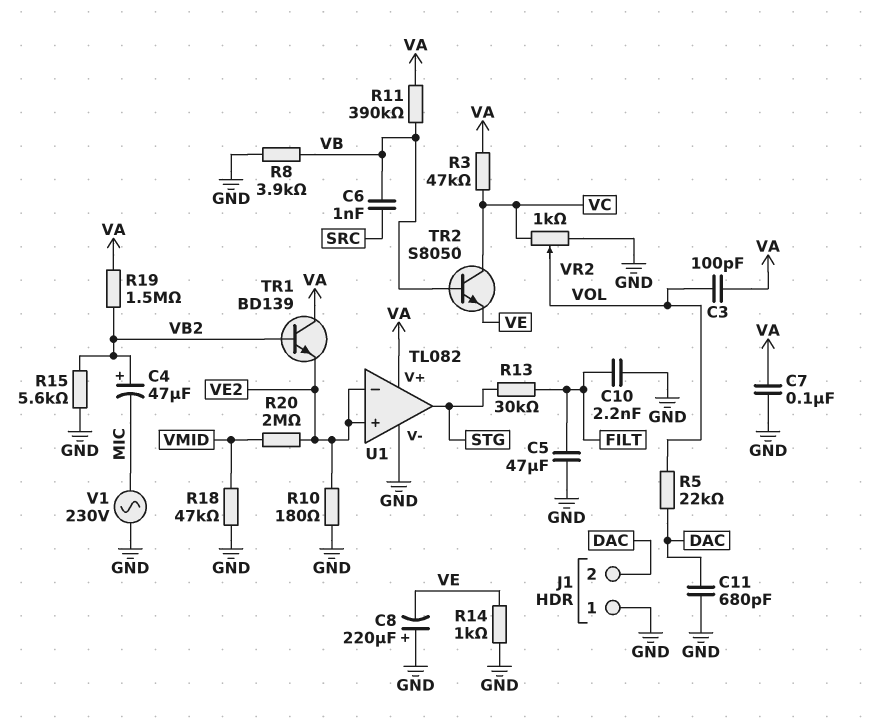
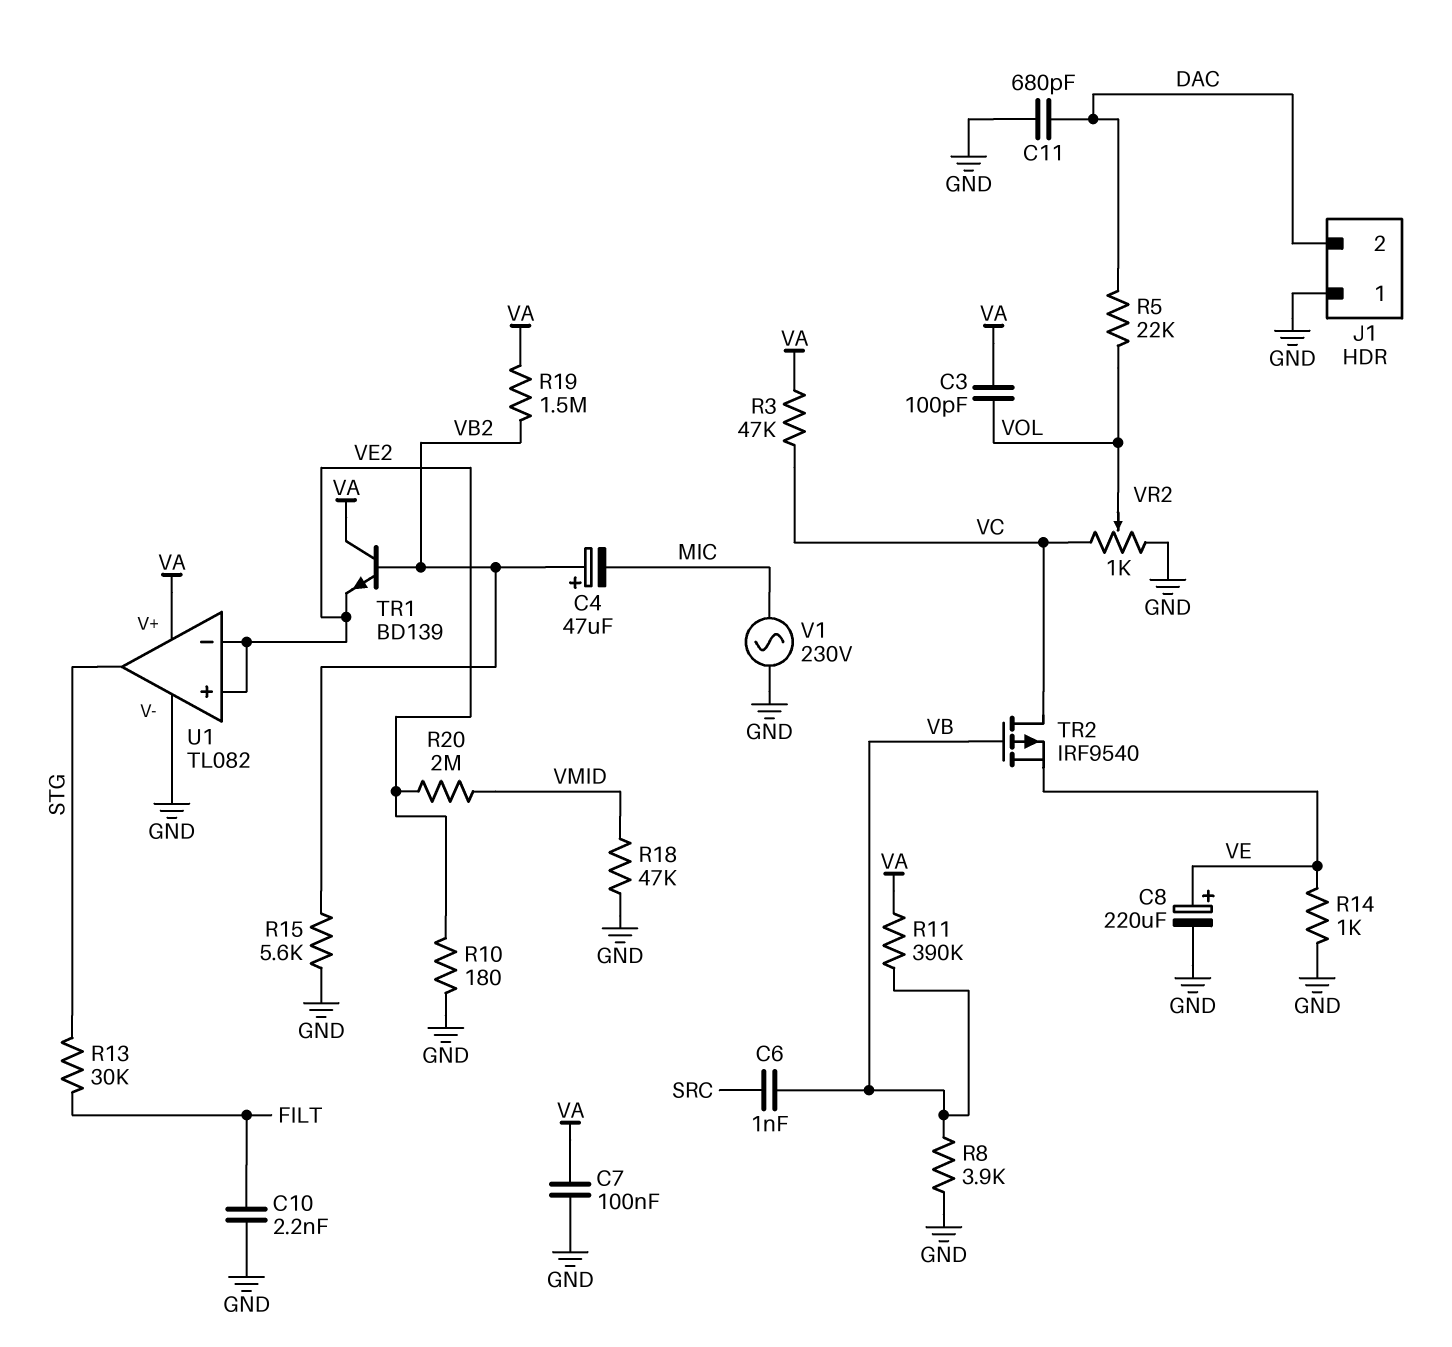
C5: 47uF (FILT, GND) -> none
C8: 220uF (plus GND, minus VE) -> 220uF (plus VE, minus GND)
TR2: NPN S8050 (B VB, C VC, E VE) -> PMOS IRF9540 (G VB, D VC, S VE)

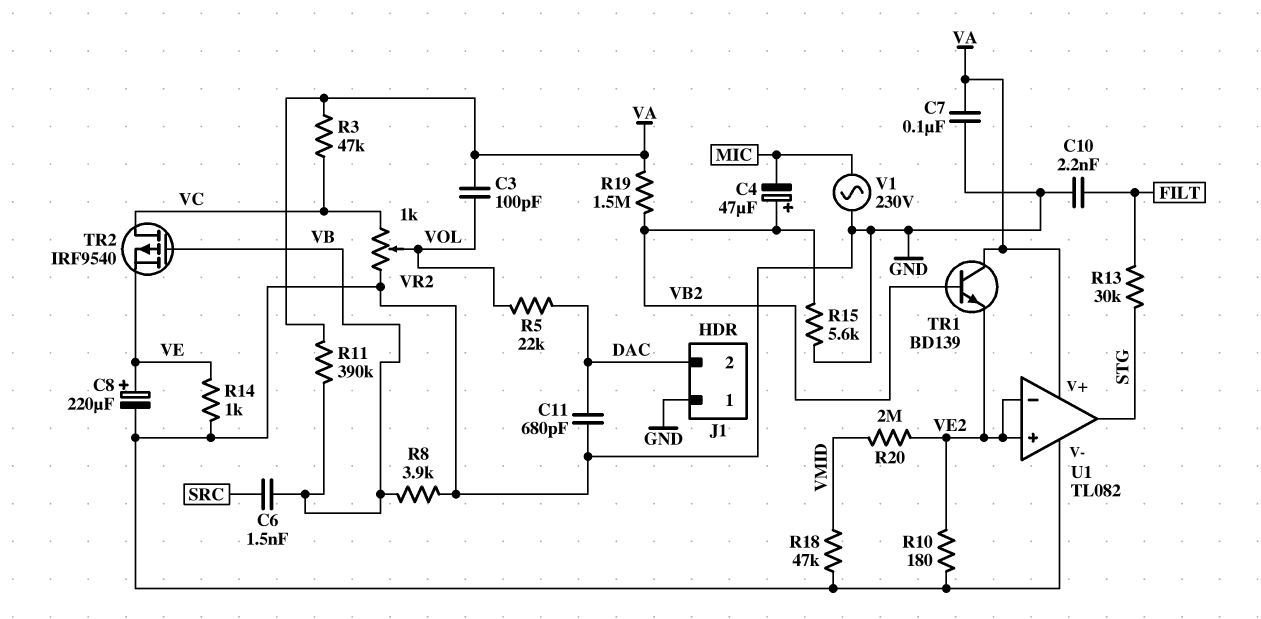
C6: 1nF (SRC, VB) -> 1.5nF (SRC, VB)

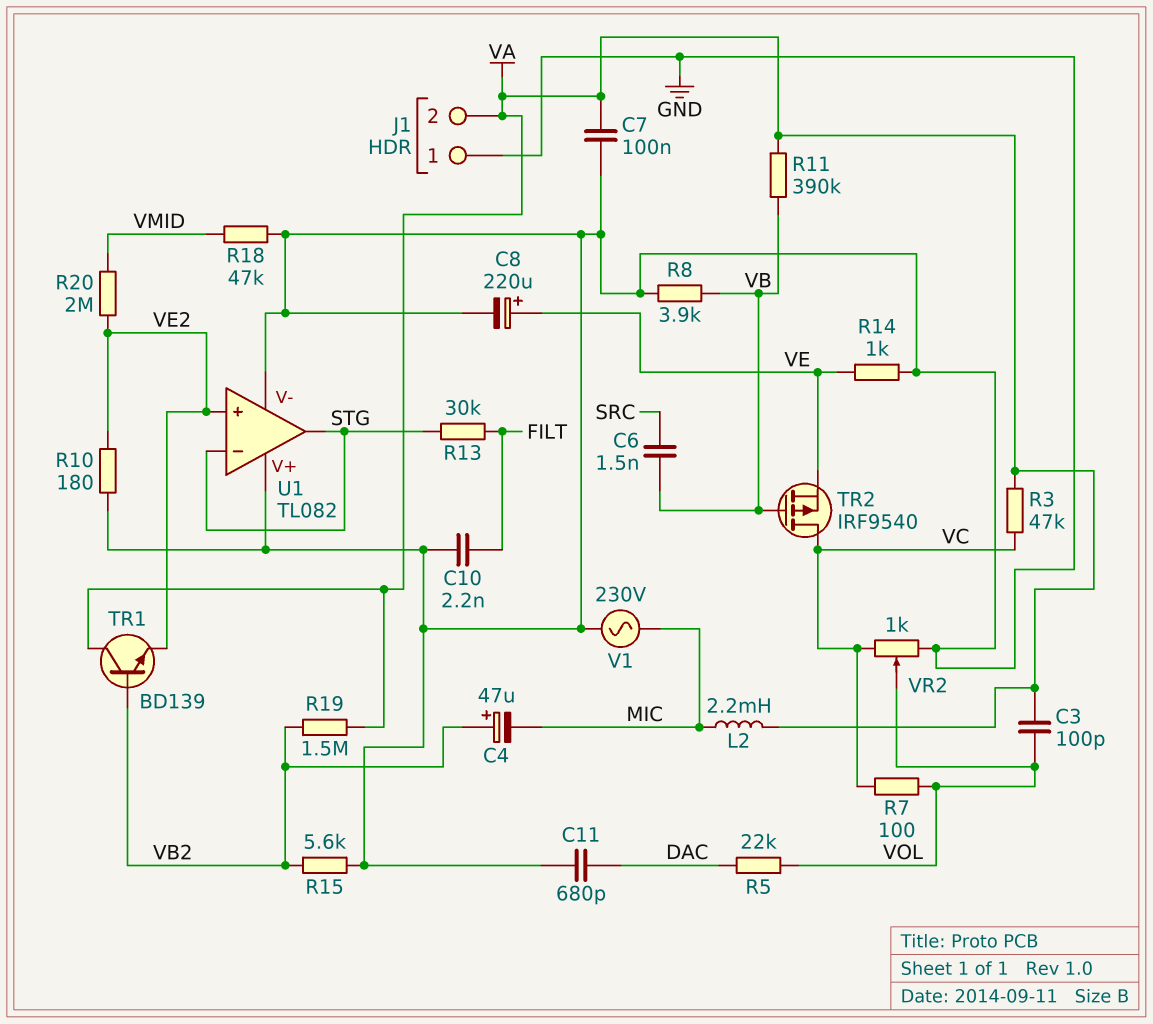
J1 pin 2: DAC -> VA
L2: none -> 2.2mH (MIC, VA)
R7: none -> 100 (VC, VOL)
U1 pin V+: VA -> GND
U1 pin in-: VE2 -> STG

